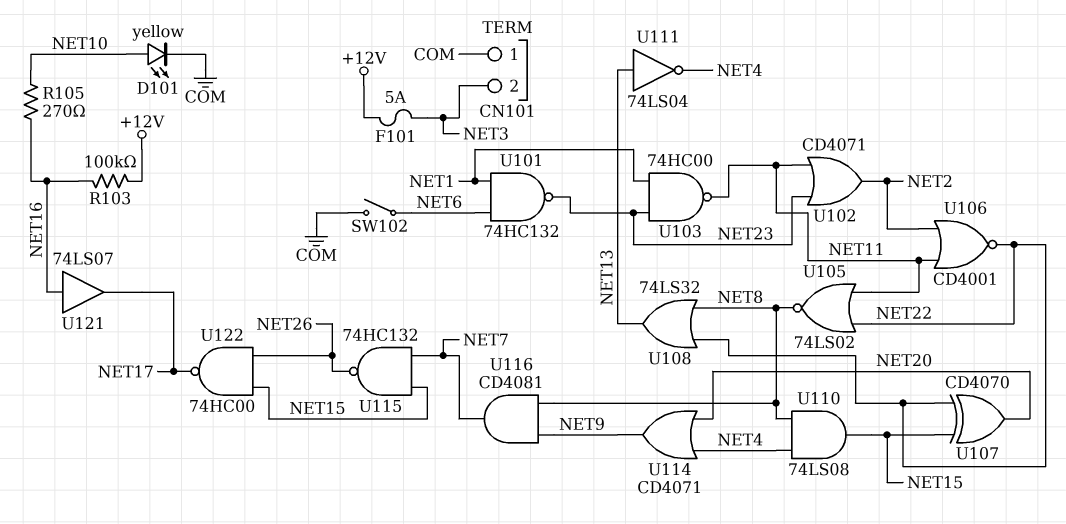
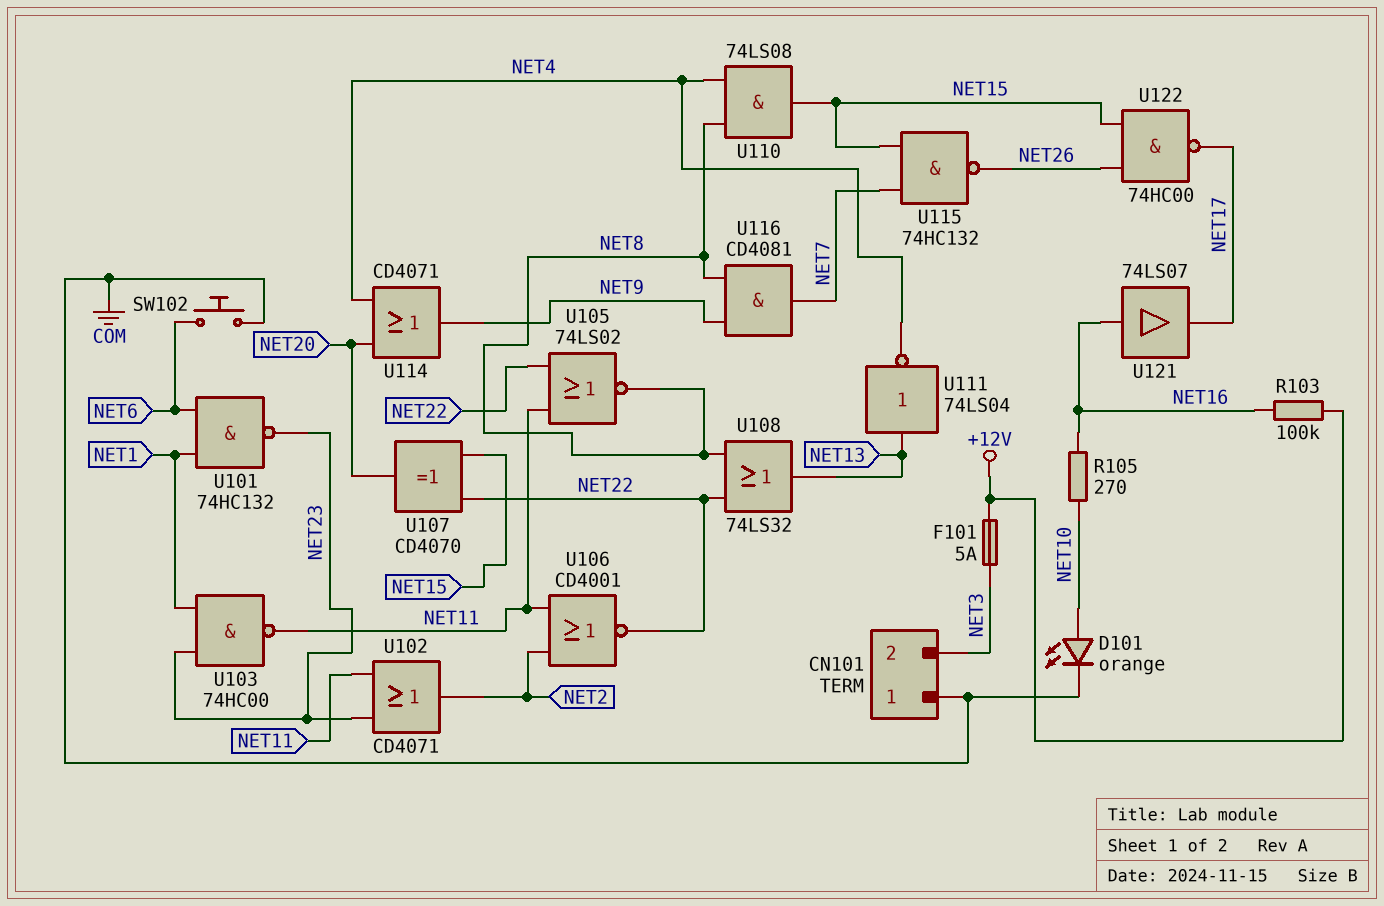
D101: LED yellow (A NET10, K COM) -> LED orange (A NET10, K COM)
SW102: switch (COM, NET6) -> button (COM, NET6)

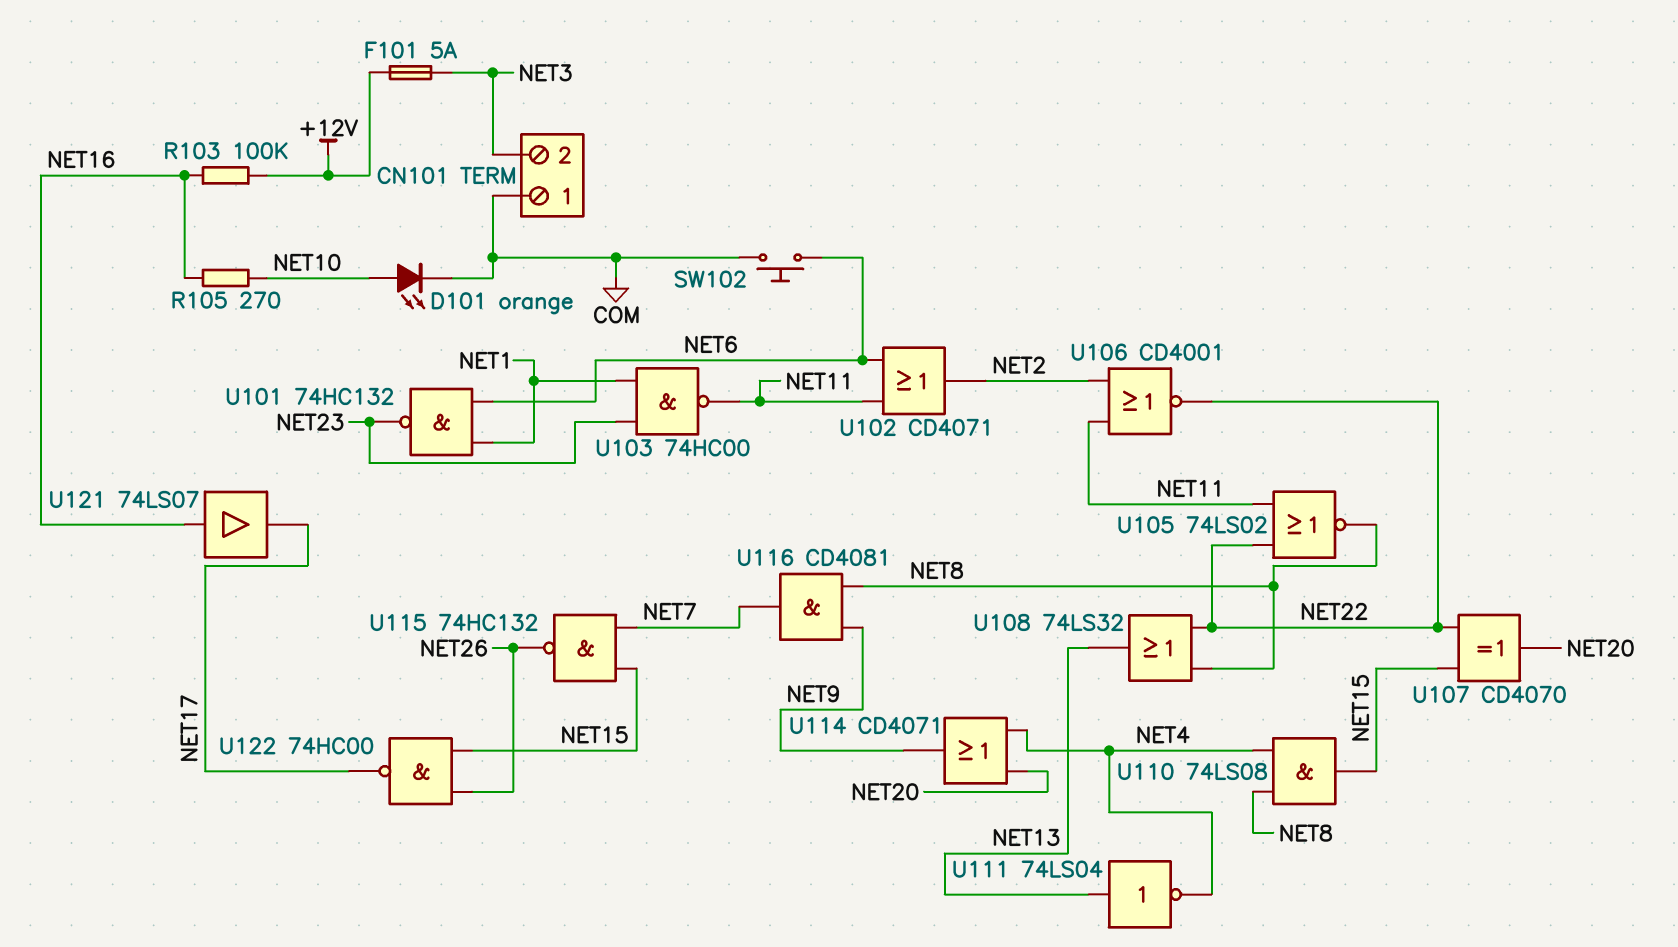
U102: OR CD4071 (in NET11, in NET23, out NET2) -> OR CD4071 (in NET6, in NET11, out NET2)

